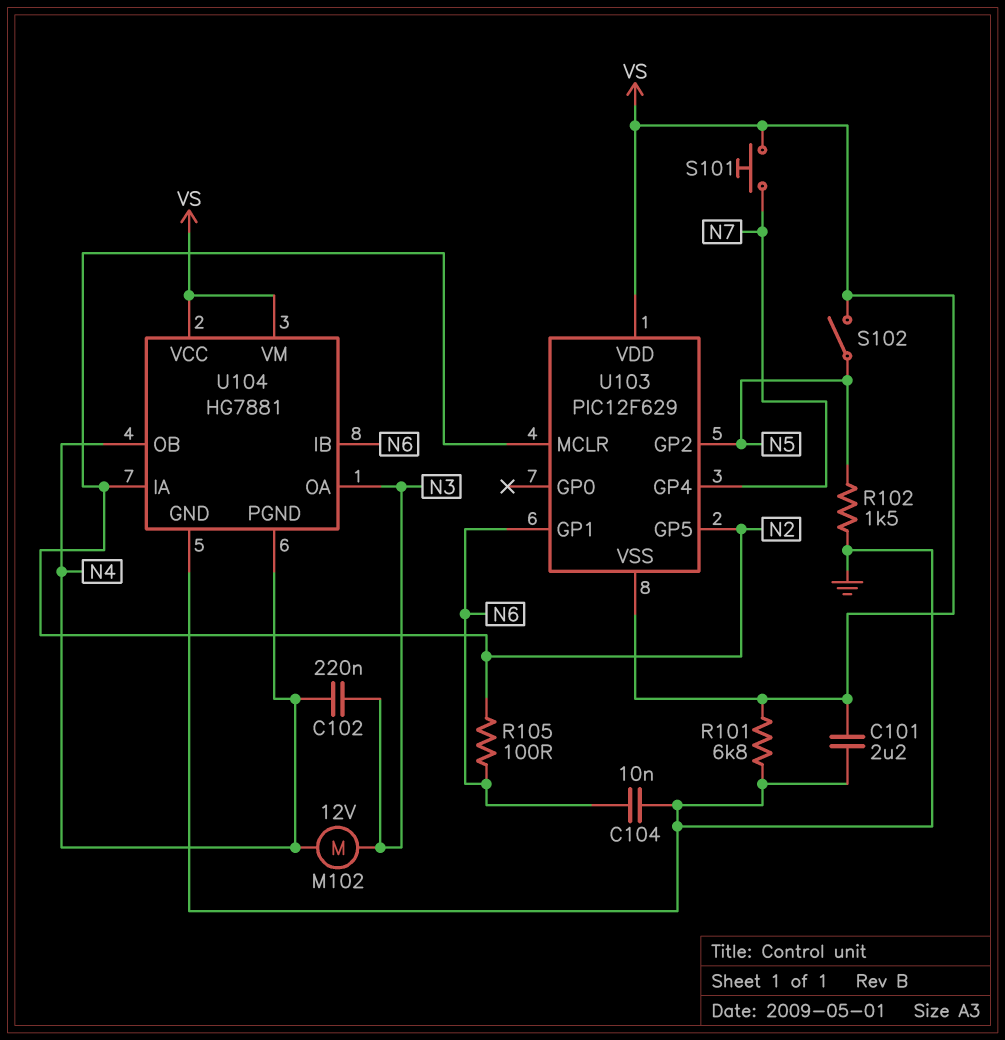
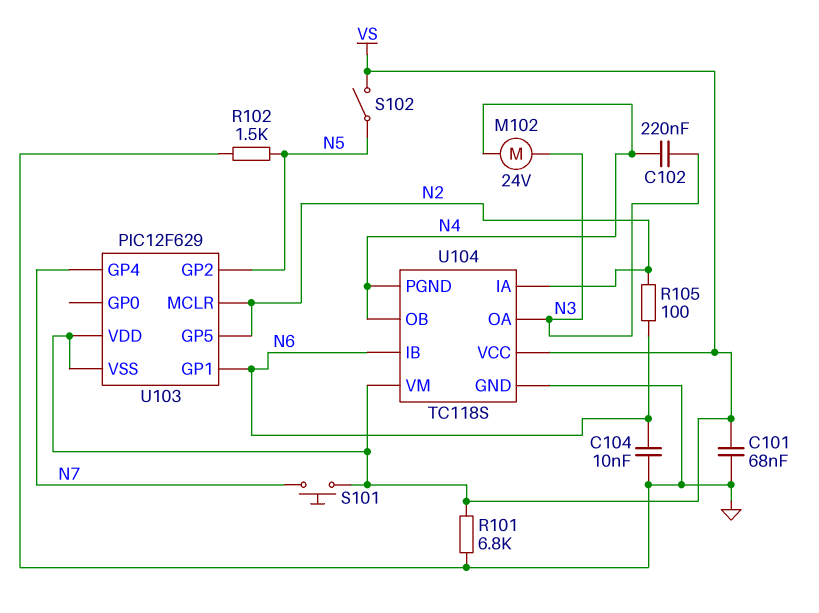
C101: 2.2uF (GND, VS) -> 68nF (GND, VS)
M102: motor 12V (N3, N4) -> motor 24V (N3, N4)
U104: HG7881 -> TC118S

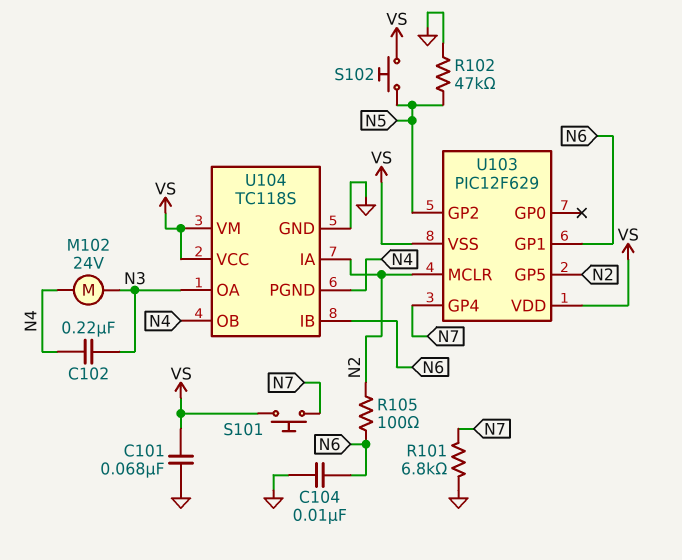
R101: 6.8k (GND, VS) -> 6.8k (GND, N7)
R102: 1.5k (GND, N5) -> 47k (GND, N5)
S102: switch (N5, VS) -> button (N5, VS)

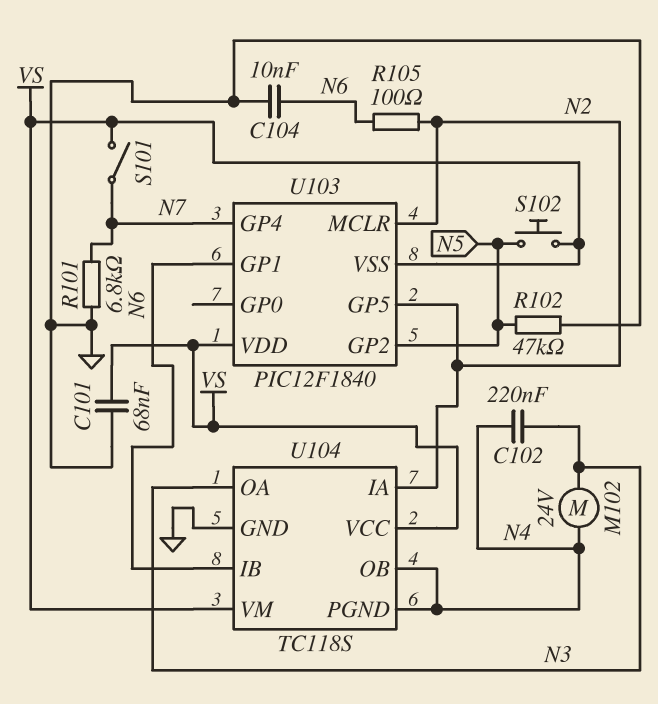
S101: button (N7, VS) -> switch (N7, VS)
U103: PIC12F629 -> PIC12F1840

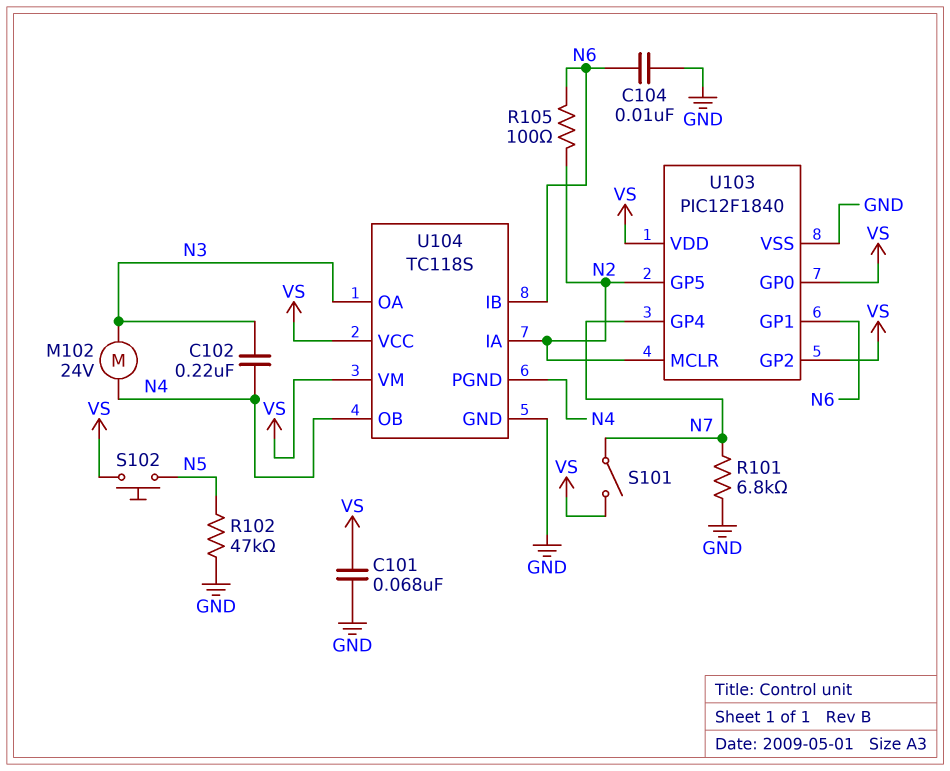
U103 pin GP0: none -> VS
U103 pin GP2: N5 -> VS
U103 pin VSS: VS -> GND

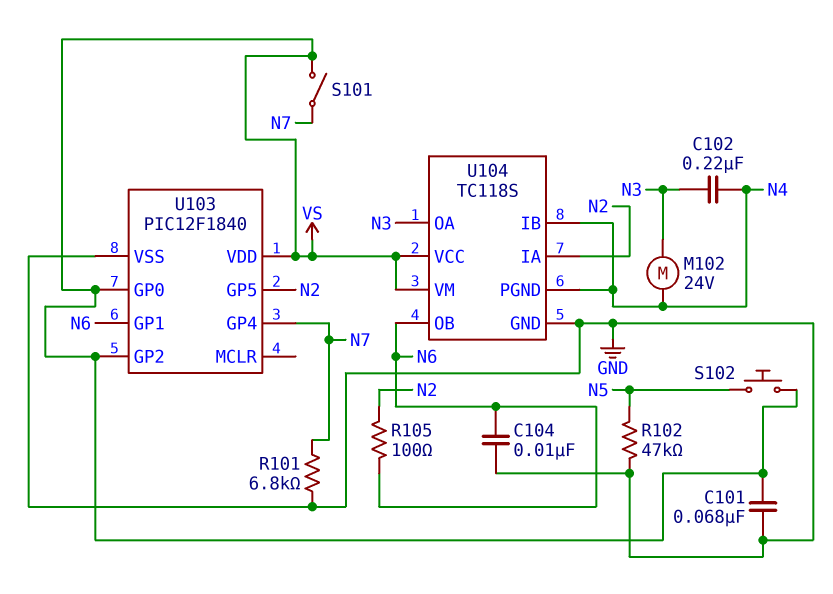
U103 pin MCLR: N2 -> none
U104 pin IB: N6 -> N4
U104 pin OB: N4 -> N6

